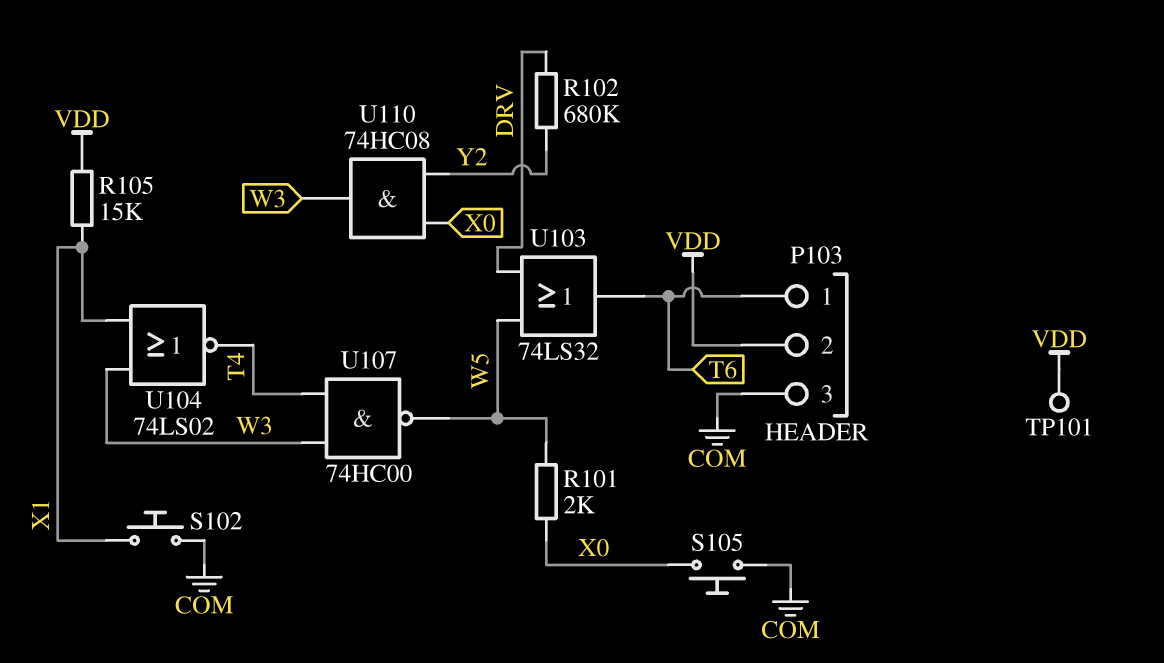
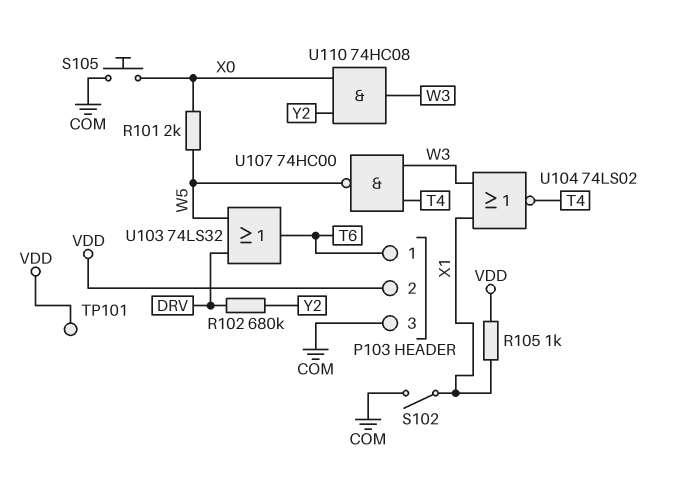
R105: 15k (VDD, X1) -> 1k (VDD, X1)
S102: button (COM, X1) -> switch (COM, X1)

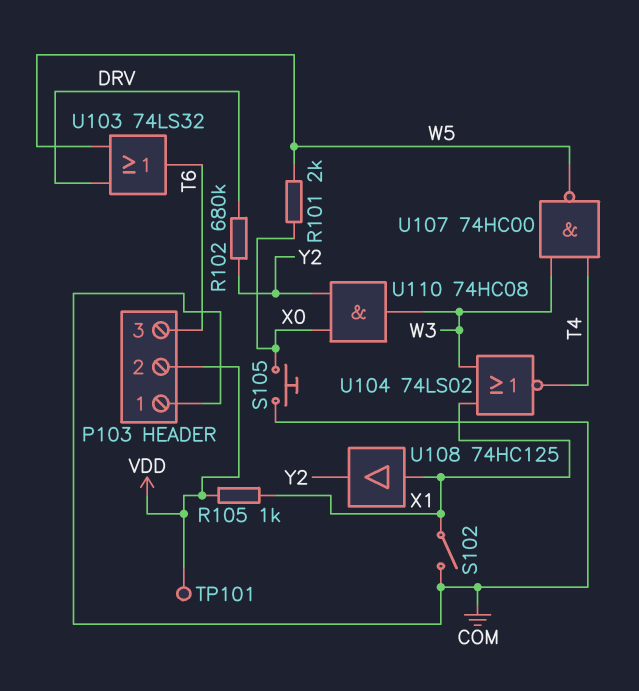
P103 pin 1: T6 -> COM
P103 pin 3: COM -> T6
U108: none -> buffer 74HC125 (in X1, out Y2)

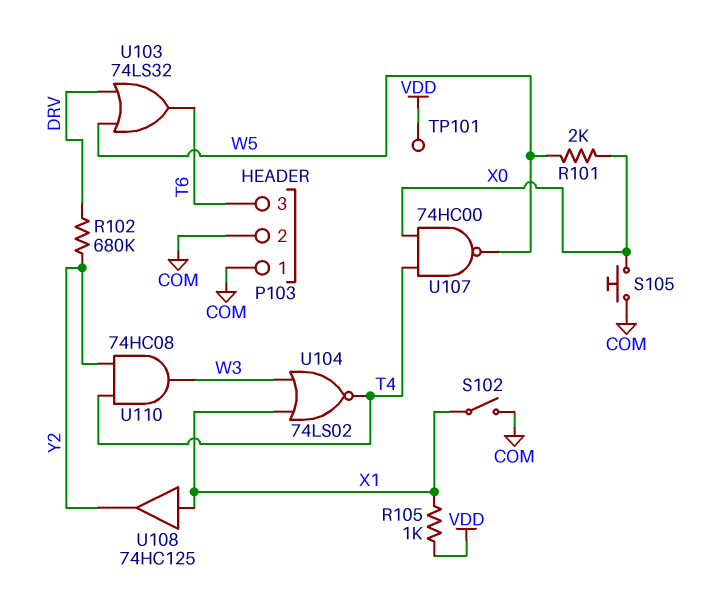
P103 pin 2: VDD -> COM
U107: NAND 74HC00 (in T4, in W3, out W5) -> NAND 74HC00 (in T4, in X0, out W5)
U110: AND 74HC08 (in X0, in Y2, out W3) -> AND 74HC08 (in T4, in Y2, out W3)

